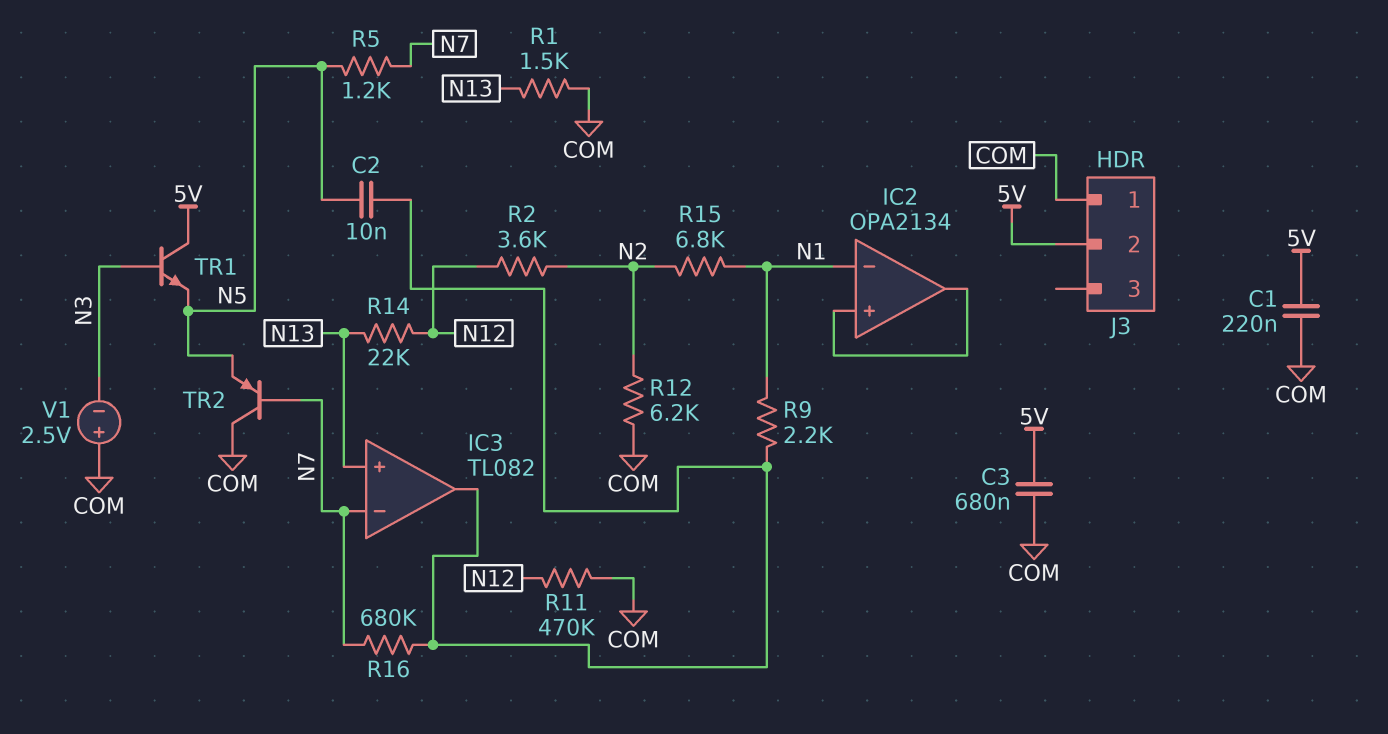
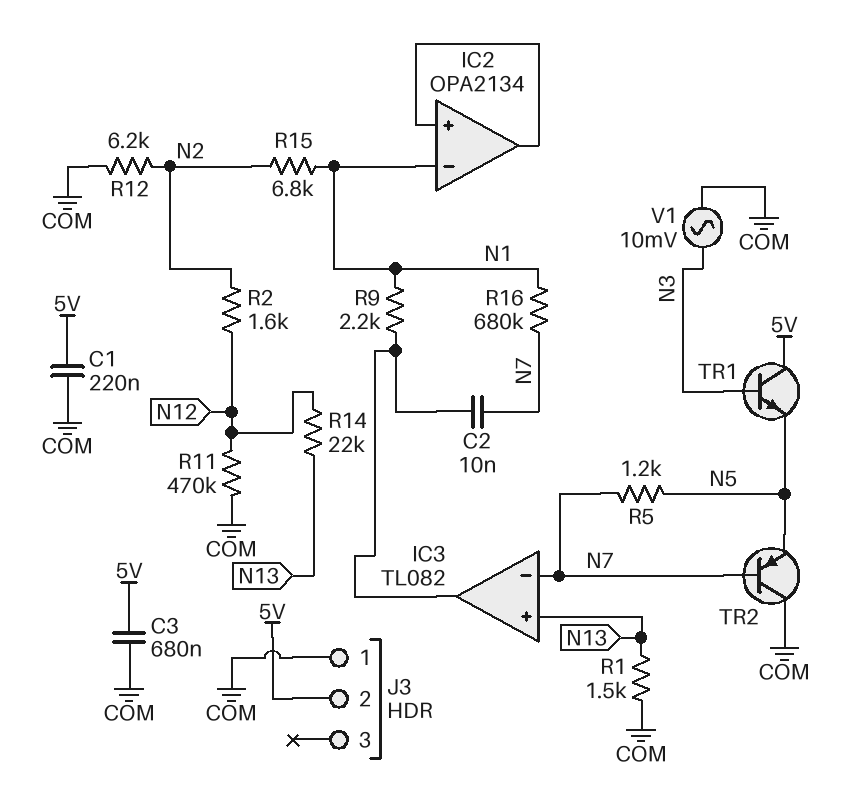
C2: 10nF (IC3/out, N5) -> 10nF (IC3/out, N7)
R2: 3.6k (N2, N12) -> 1.6k (N2, N12)
R16: 680k (IC3/out, N7) -> 680k (N1, N7)
V1: 2.5V (plus COM, minus N3) -> AC 10mV (COM, N3)

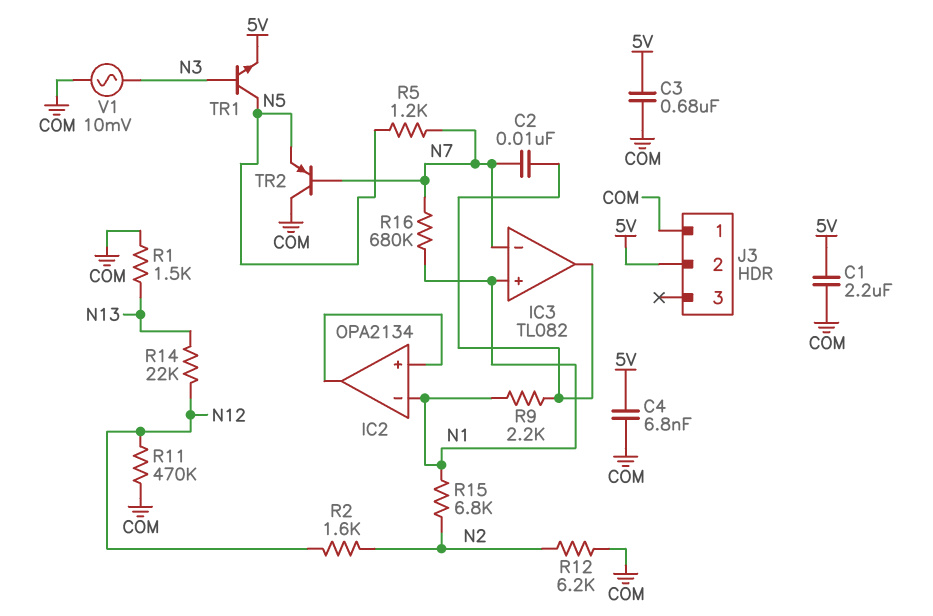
C1: 220nF (5V, COM) -> 2.2uF (5V, COM)
C4: none -> 6.8nF (5V, COM)
IC3 pin in+: N13 -> N1
TR1: NPN (B N3, C 5V, E N5) -> NPN (B N3, C N5, E 5V)

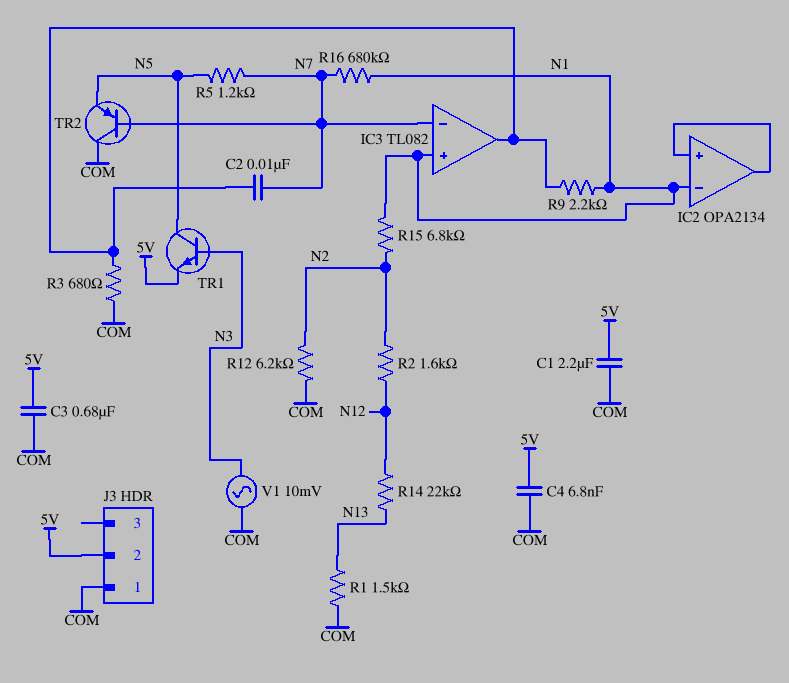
R3: none -> 680 (COM, IC3/out)
R11: 470k (COM, N12) -> none

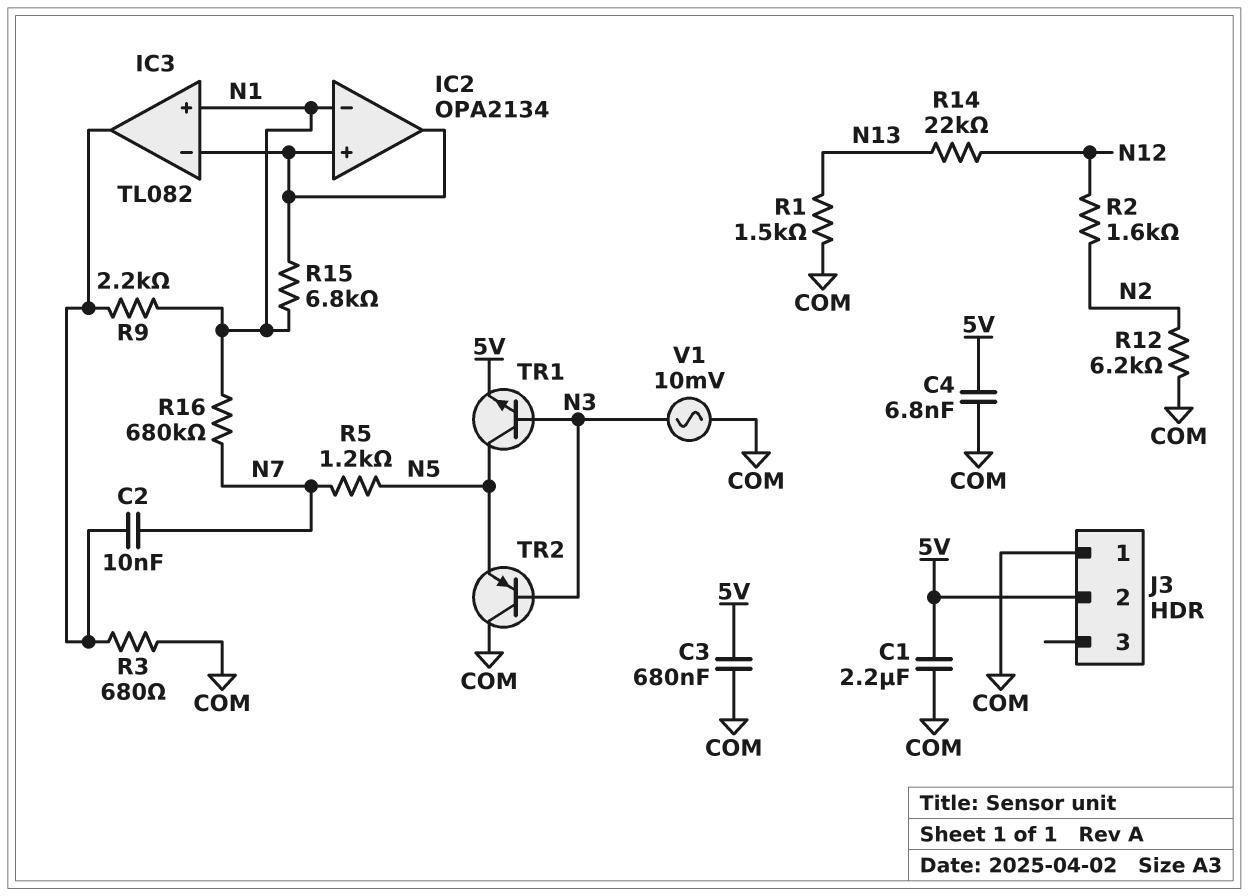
IC3 pin in-: N7 -> IC2/in+
R15: 6.8k (N1, N2) -> 6.8k (IC2/in+, N1)
TR2: PNP (B N7, C COM, E N5) -> PNP (B N3, C COM, E N5)

